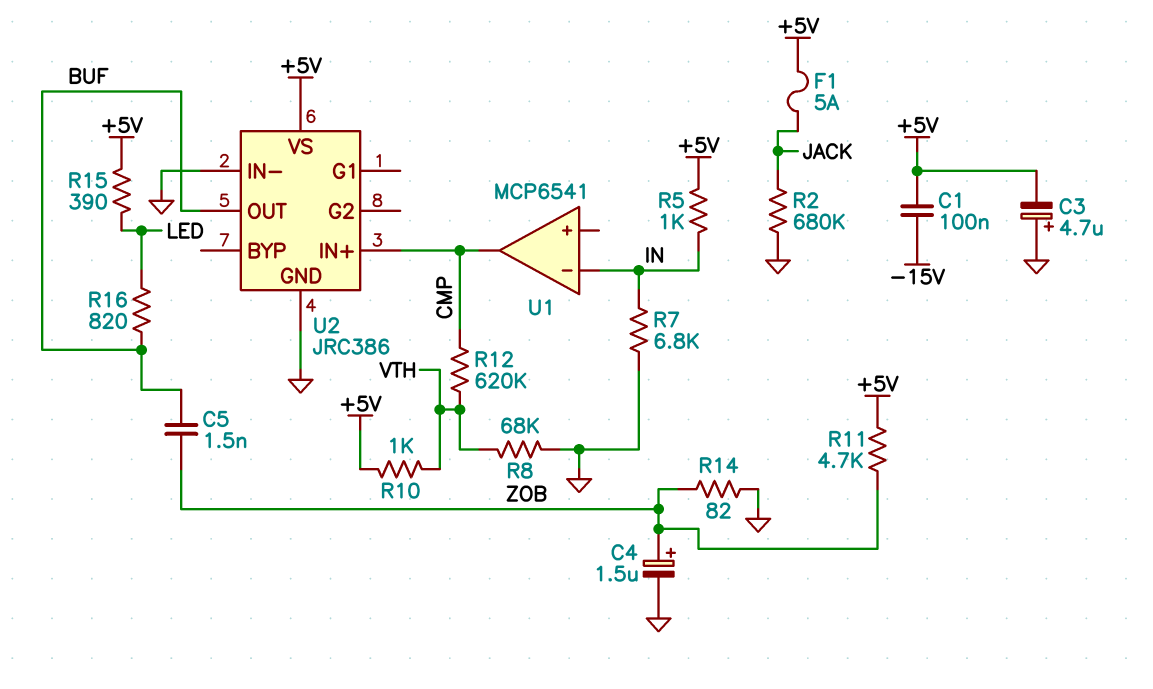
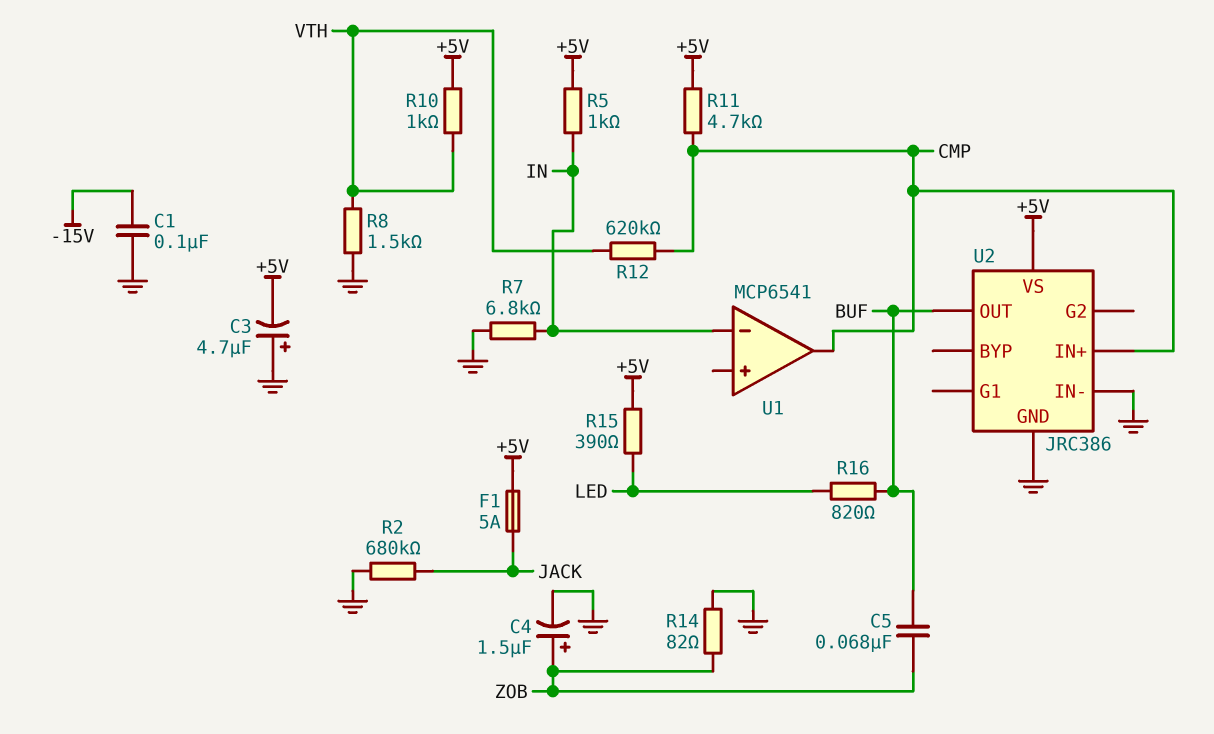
C1: 100nF (+5V, -15V) -> 100nF (-15V, GND)
C5: 1.5nF (BUF, ZOB) -> 68nF (BUF, ZOB)
R8: 68k (GND, VTH) -> 1.5k (GND, VTH)
R11: 4.7k (+5V, ZOB) -> 4.7k (+5V, CMP)

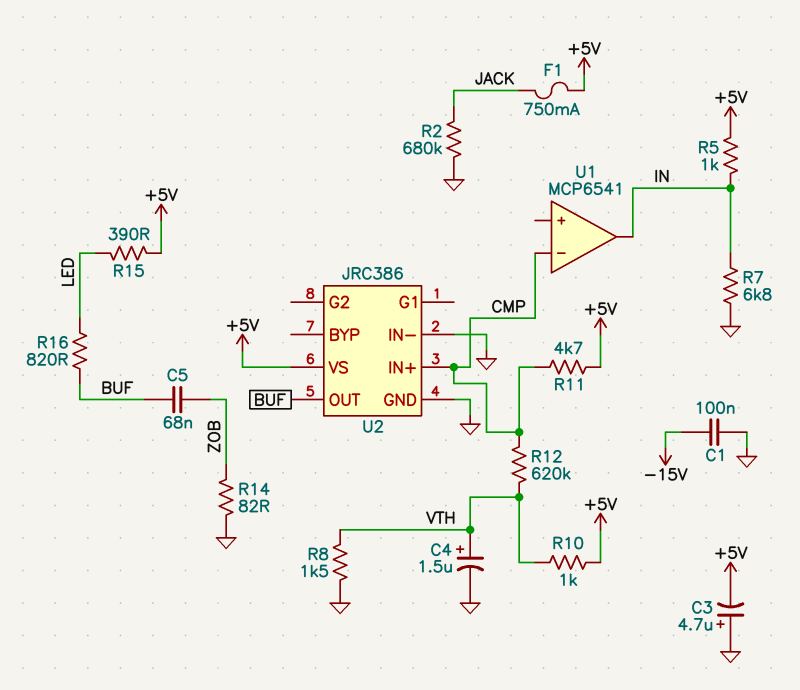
C4: 1.5uF (plus ZOB, minus GND) -> 1.5uF (plus VTH, minus GND)
F1: 5A (+5V, JACK) -> 750mA (+5V, JACK)
U1 pin in-: IN -> CMP
U1 pin out: CMP -> IN

